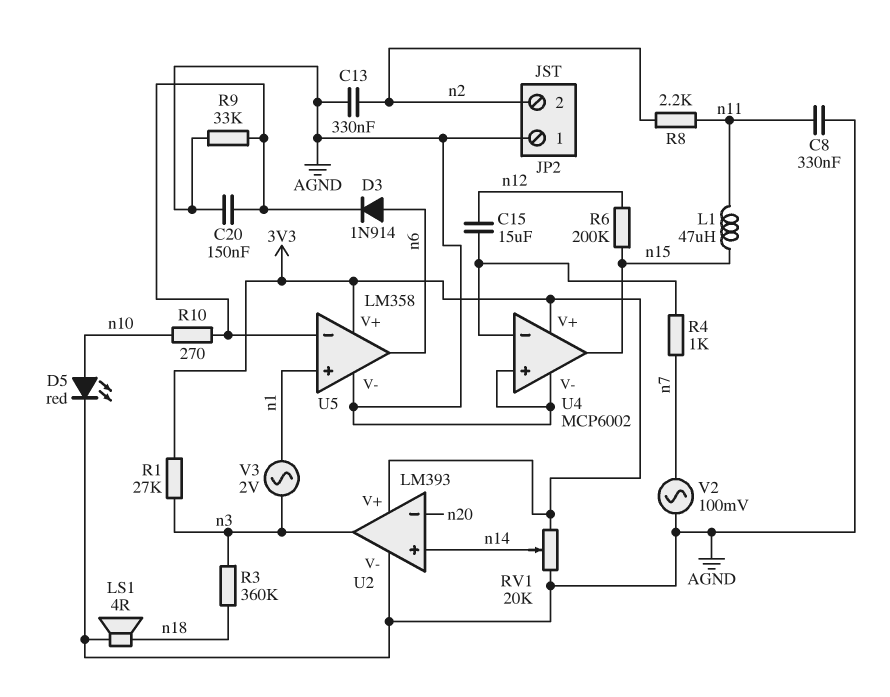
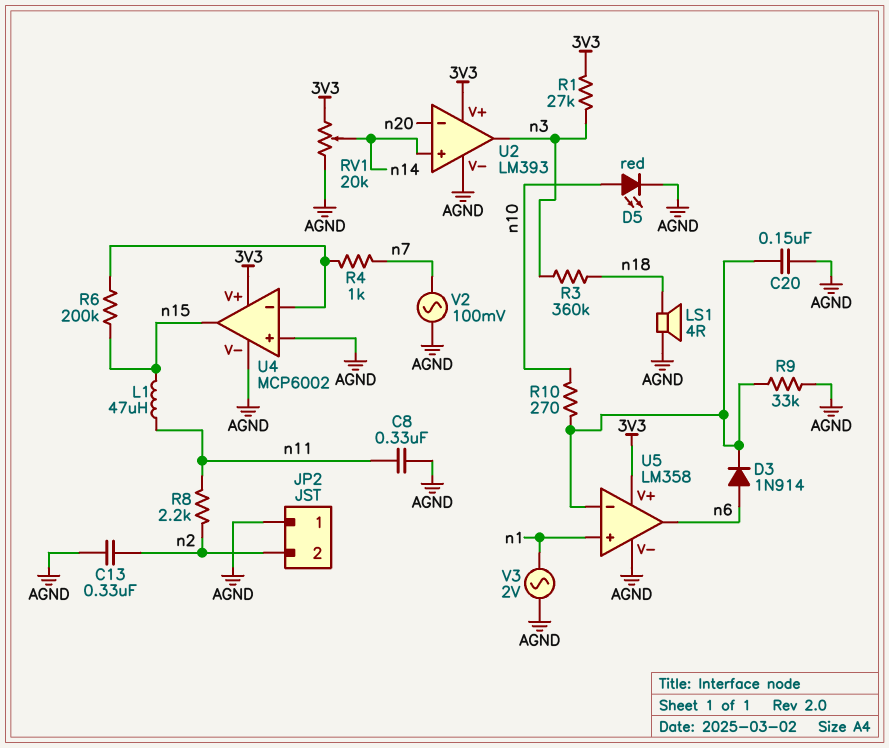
C15: 15uF (U4/in-, n12) -> none
R6: 200k (n12, n15) -> 200k (U4/in-, n15)
V3: AC 2V (n1, n3) -> AC 2V (AGND, n1)

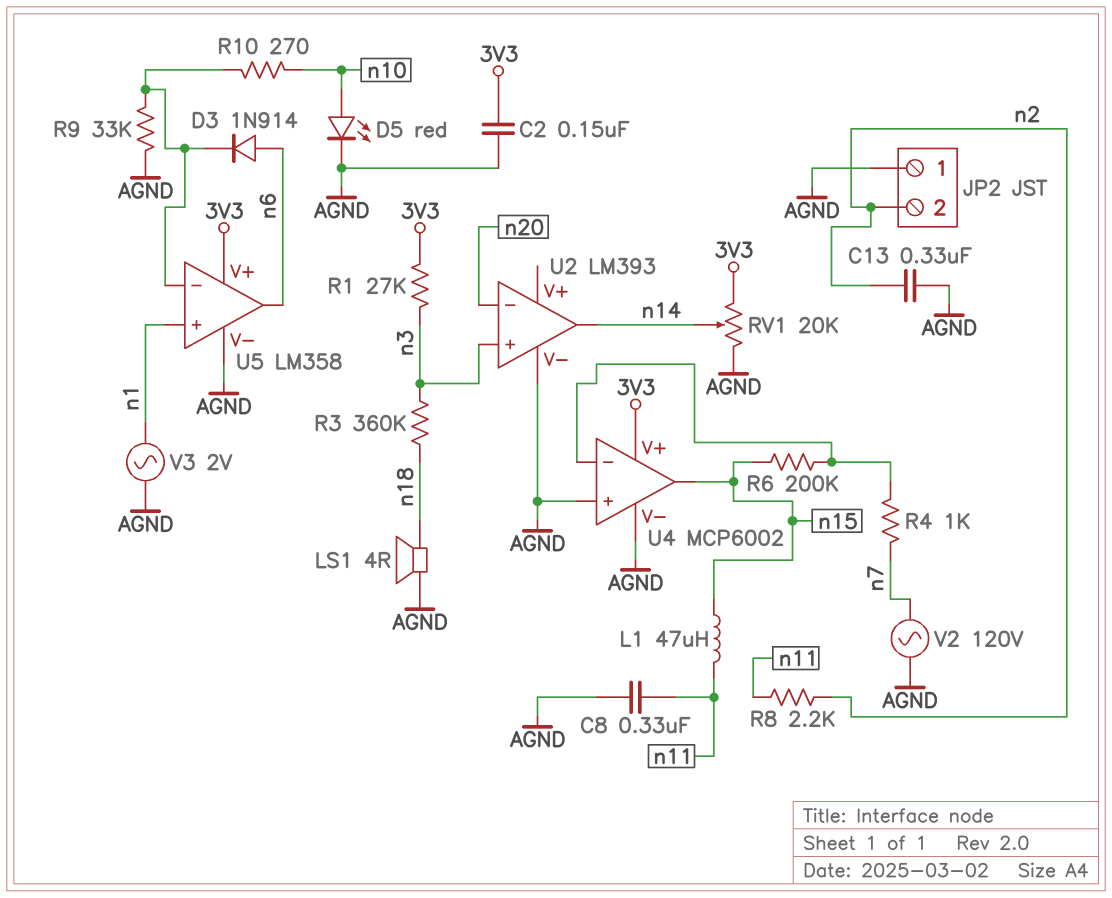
C2: none -> 150nF (3V3, AGND)
C20: 150nF (AGND, U5/in-) -> none
U2 pin V+: 3V3 -> none
U2 pin in+: n14 -> n3
U2 pin out: n3 -> n14
V2: AC 100mV (AGND, n7) -> AC 120V (AGND, n7)

